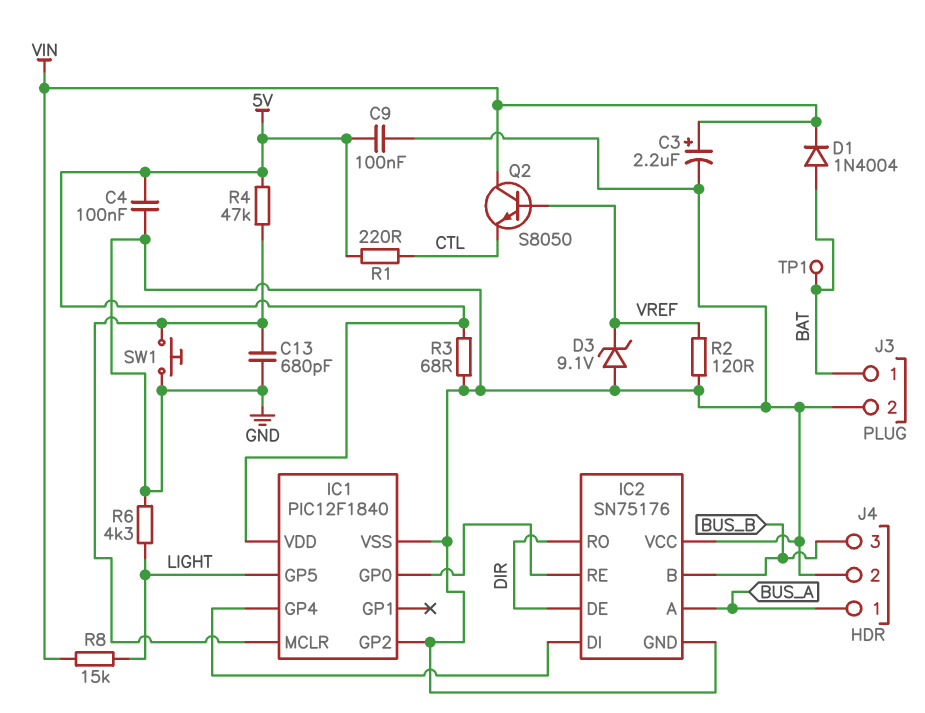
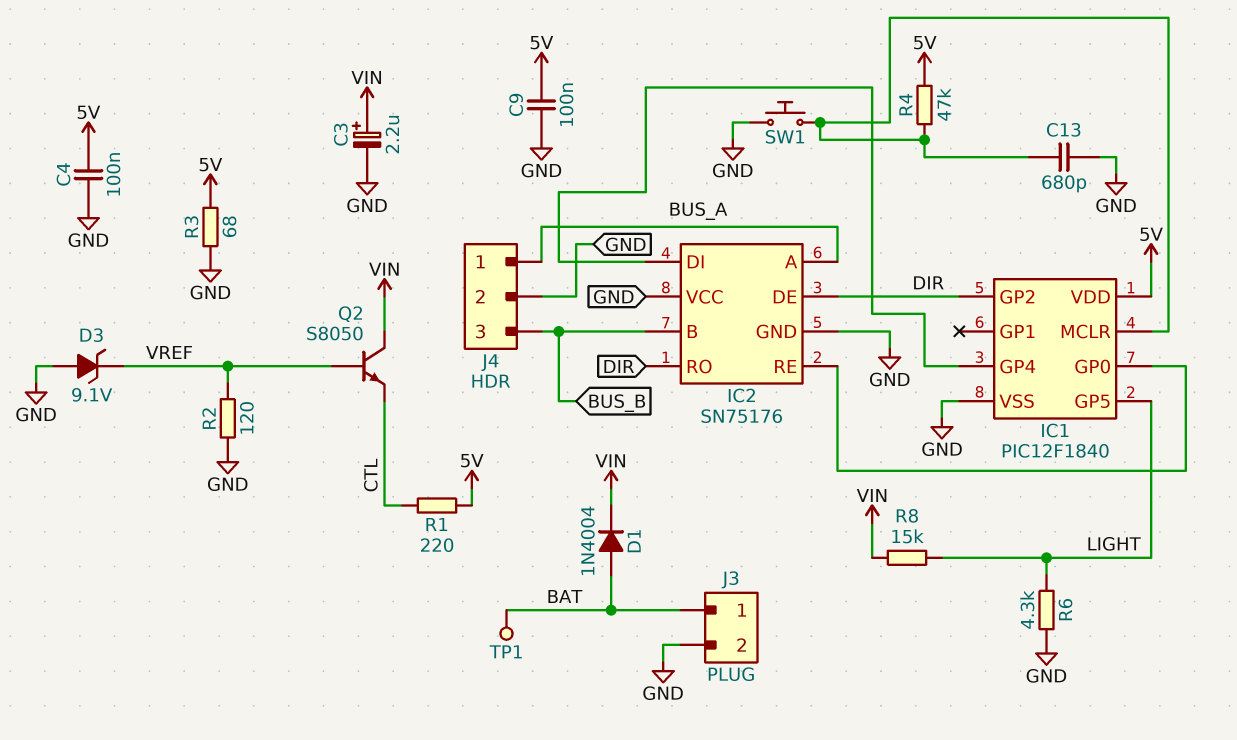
IC1 pin GP2: GND -> DIR

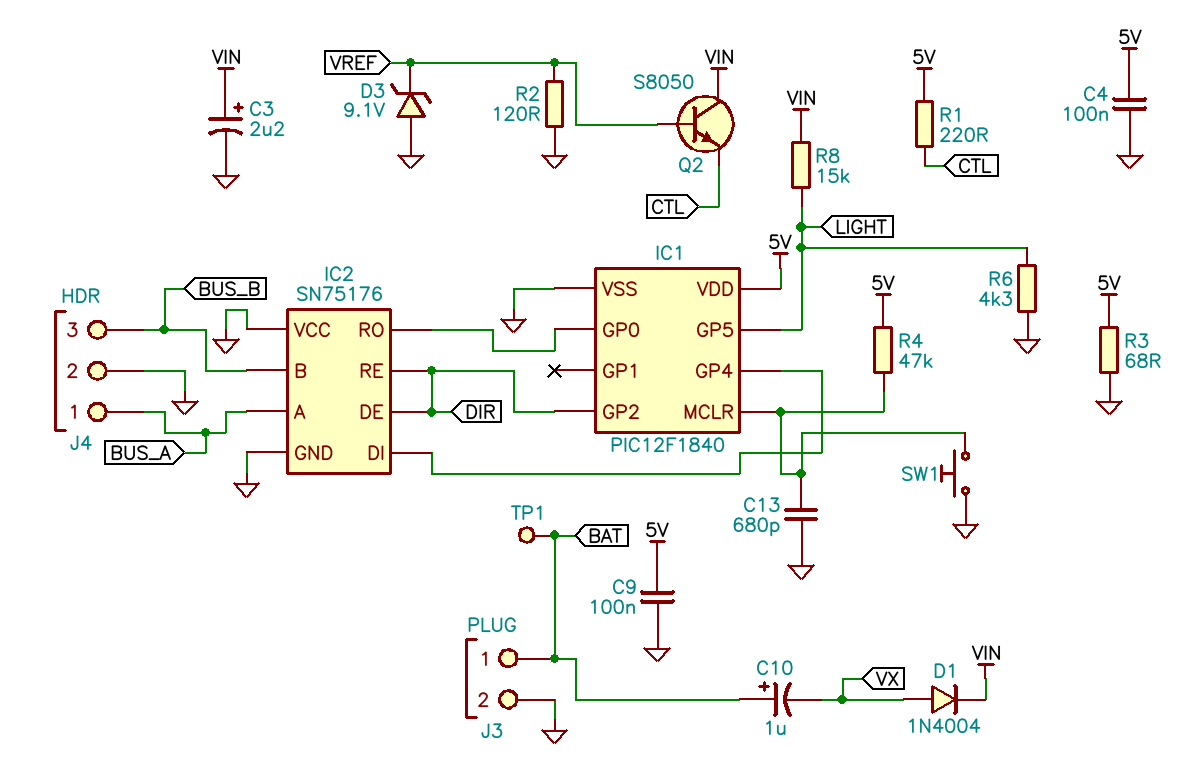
C10: none -> 1uF (plus BAT, minus VX)
D1: diode 1N4004 (A BAT, K VIN) -> diode 1N4004 (A VX, K VIN)
IC2 pin RE: IC1/GP0 -> DIR
IC2 pin RO: DIR -> IC1/GP0

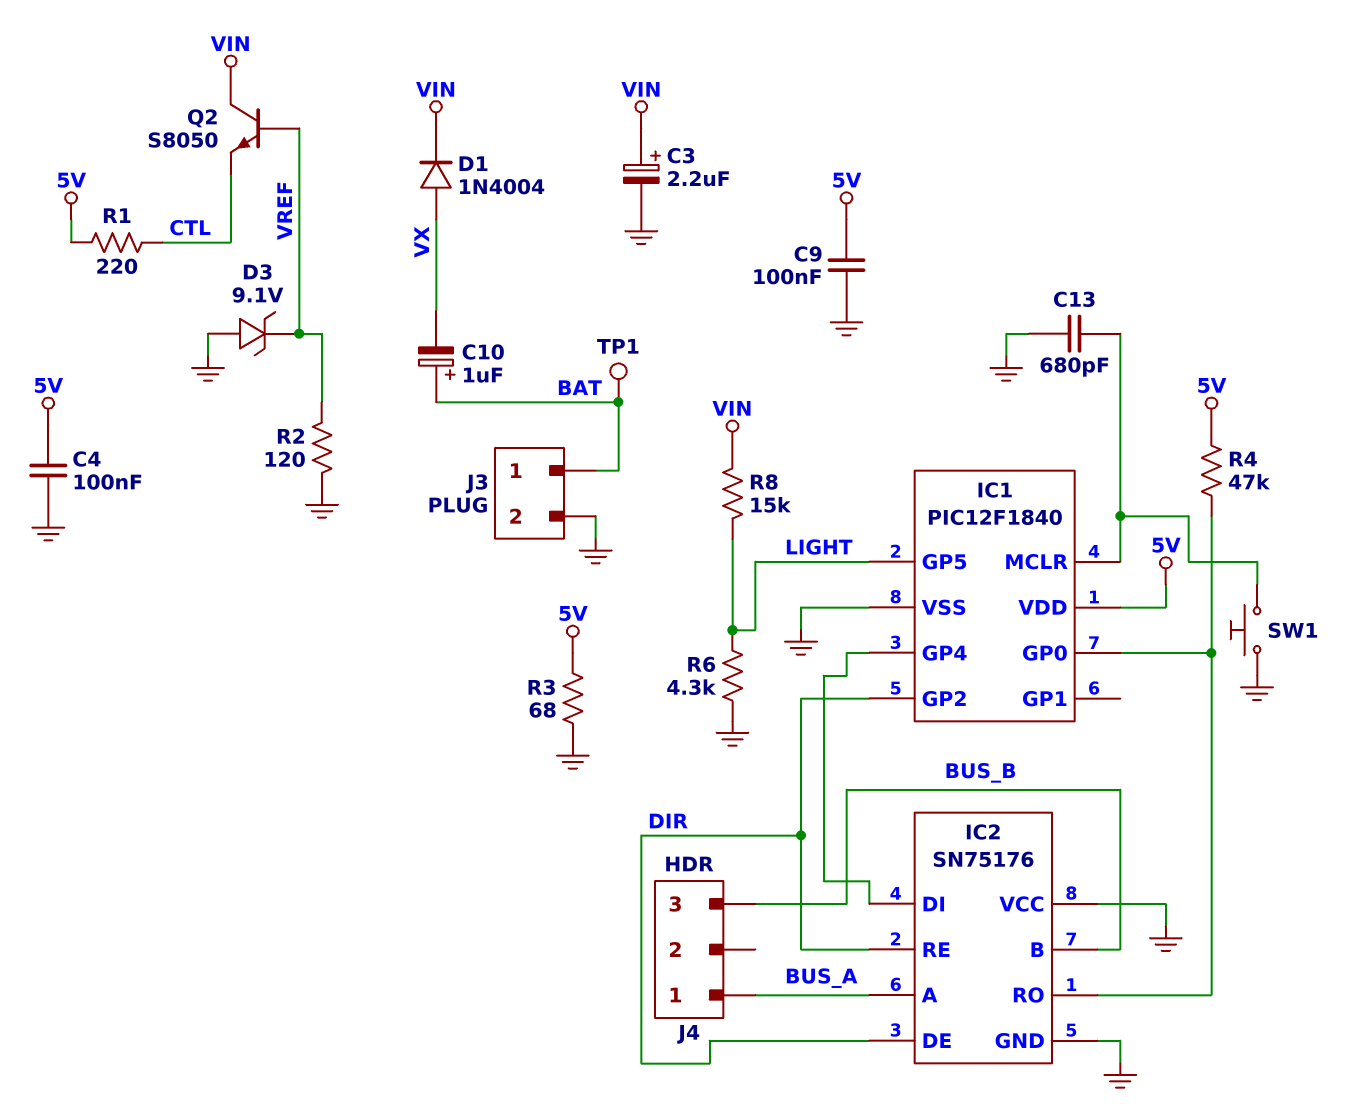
J4 pin 2: GND -> none
R4: 47k (5V, IC1/MCLR) -> 47k (5V, IC1/GP0)

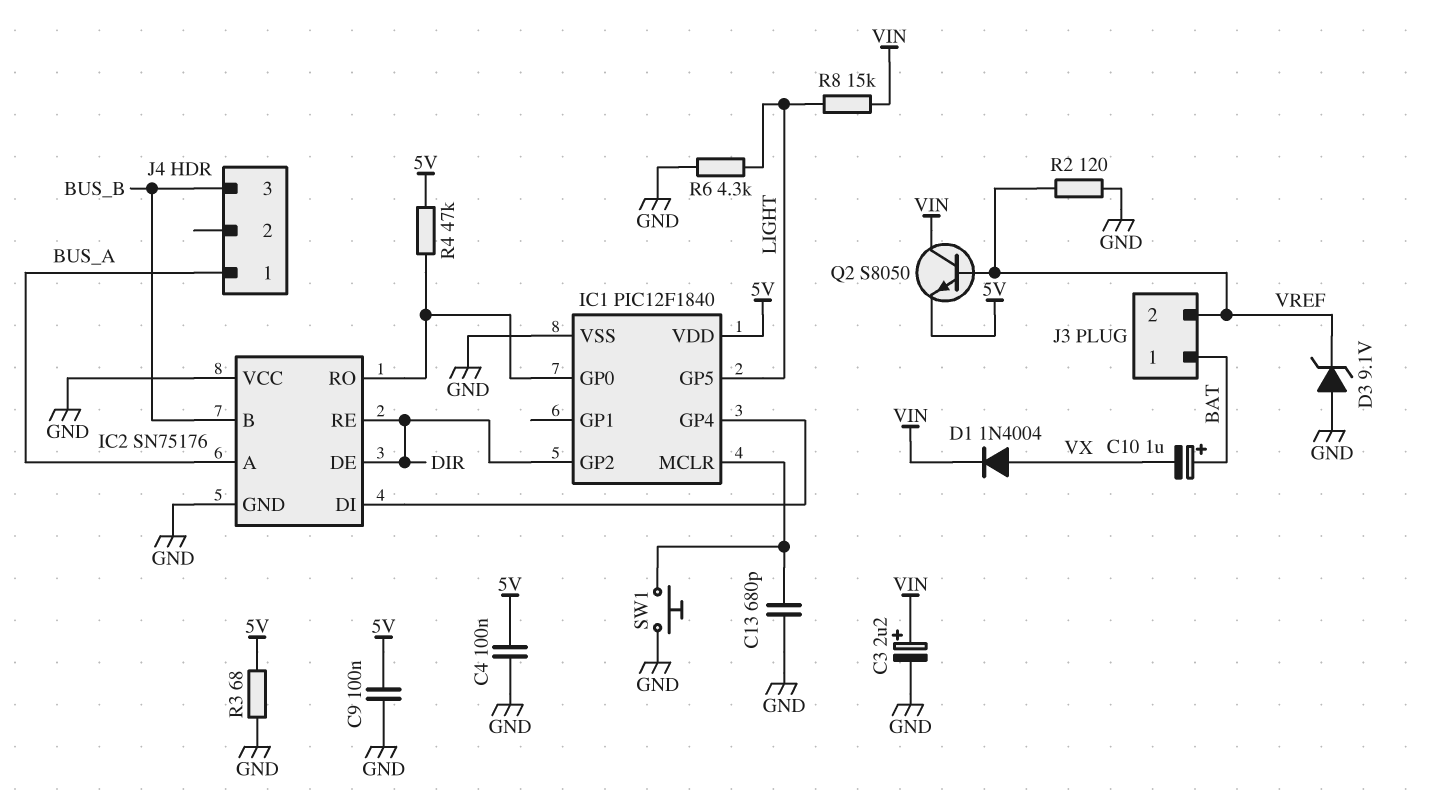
J3 pin 2: GND -> VREF
Q2: NPN S8050 (B VREF, C VIN, E CTL) -> NPN S8050 (B VREF, C VIN, E 5V)
R1: 220 (5V, CTL) -> none
TP1: test point (BAT) -> none

